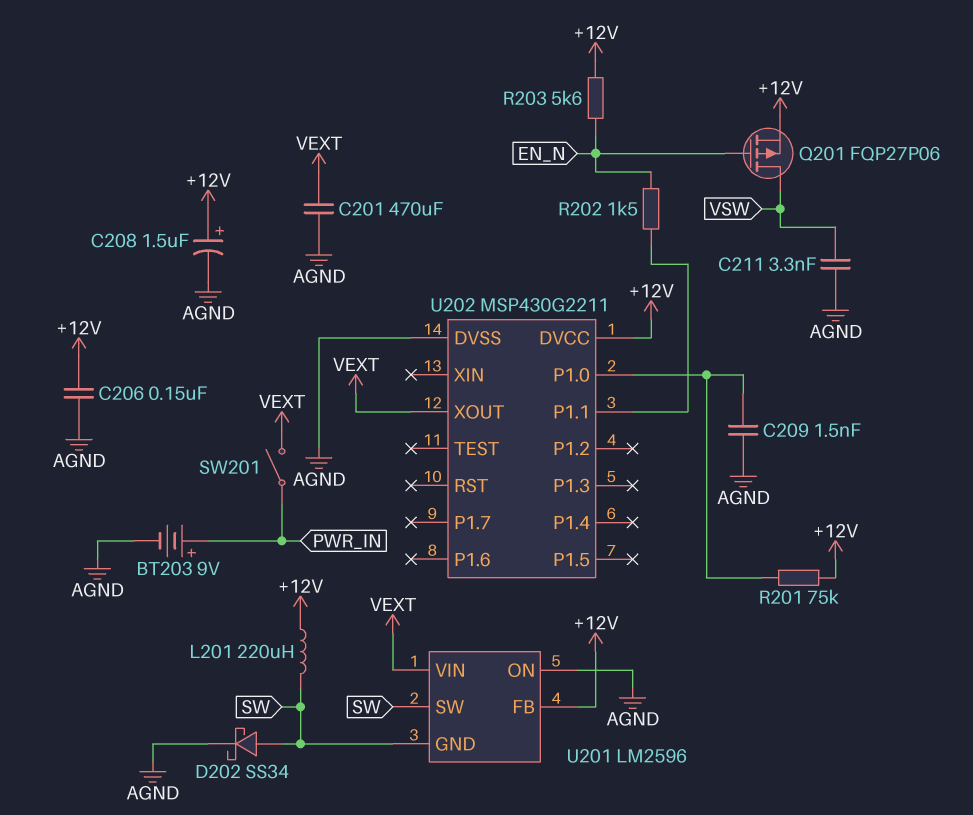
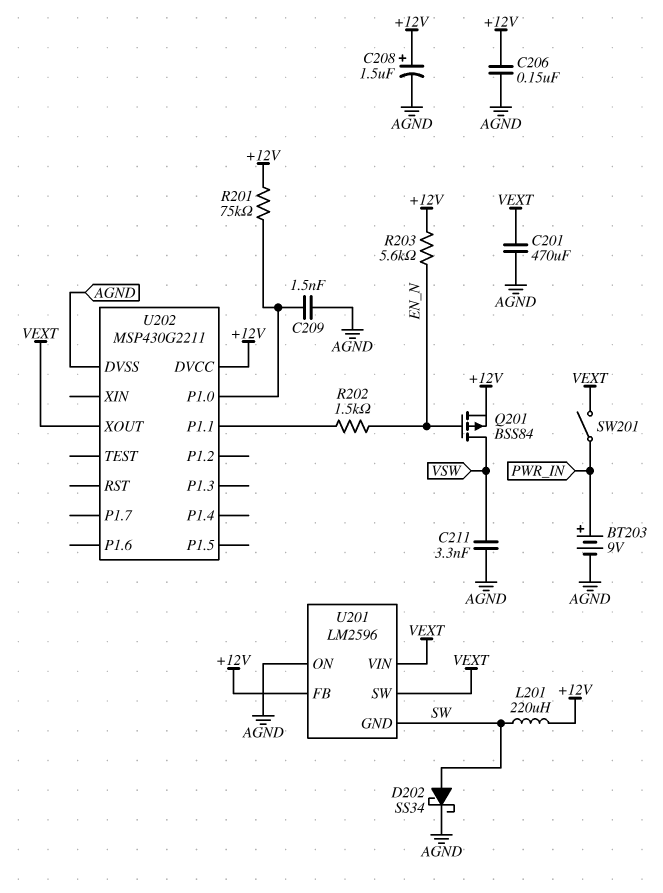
Q201: PMOS FQP27P06 (G EN_N, D VSW, S +12V) -> PMOS BSS84 (G EN_N, D VSW, S +12V)
U201 pin SW: SW -> VEXT

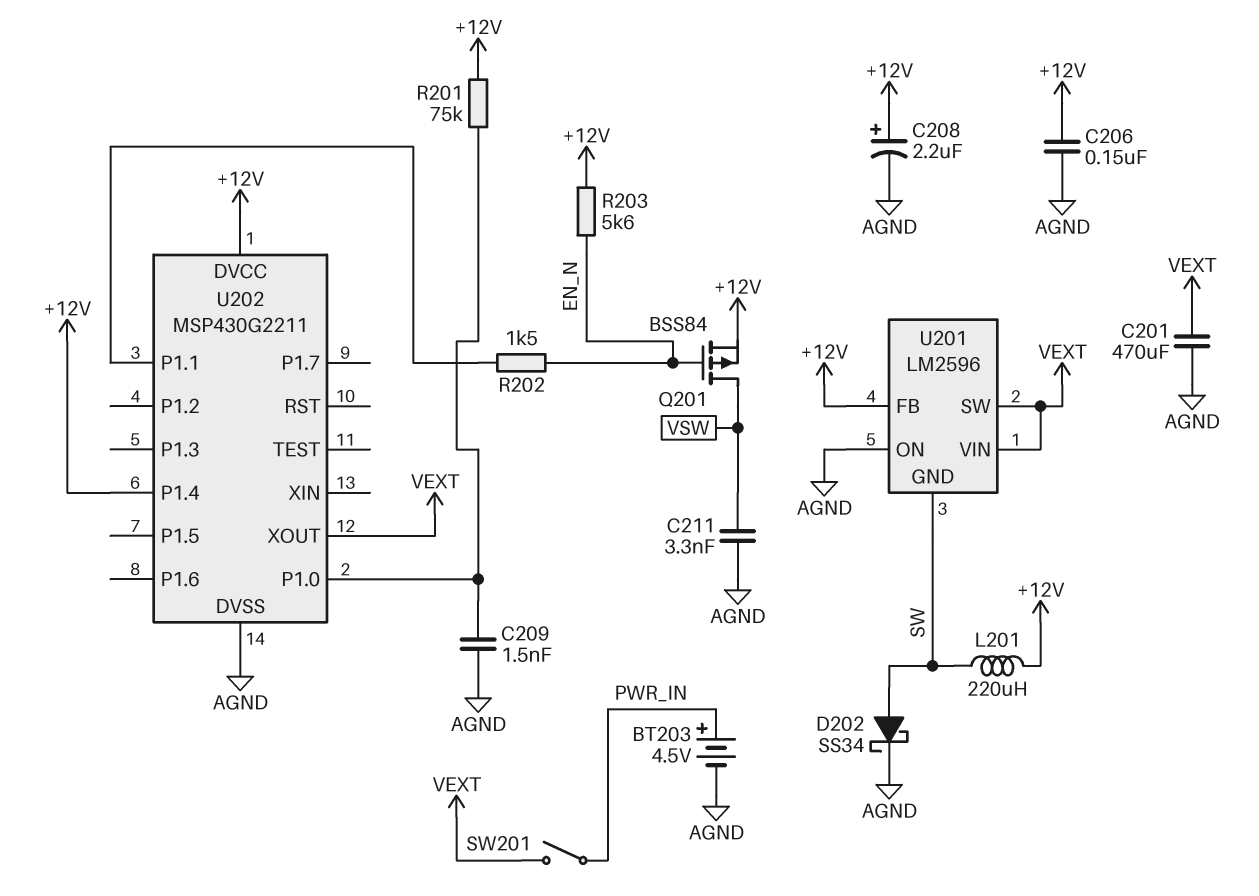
BT203: 9V (plus PWR_IN, minus AGND) -> 4.5V (plus PWR_IN, minus AGND)
C208: 1.5uF (plus +12V, minus AGND) -> 2.2uF (plus +12V, minus AGND)
U202 pin P1.4: none -> +12V

